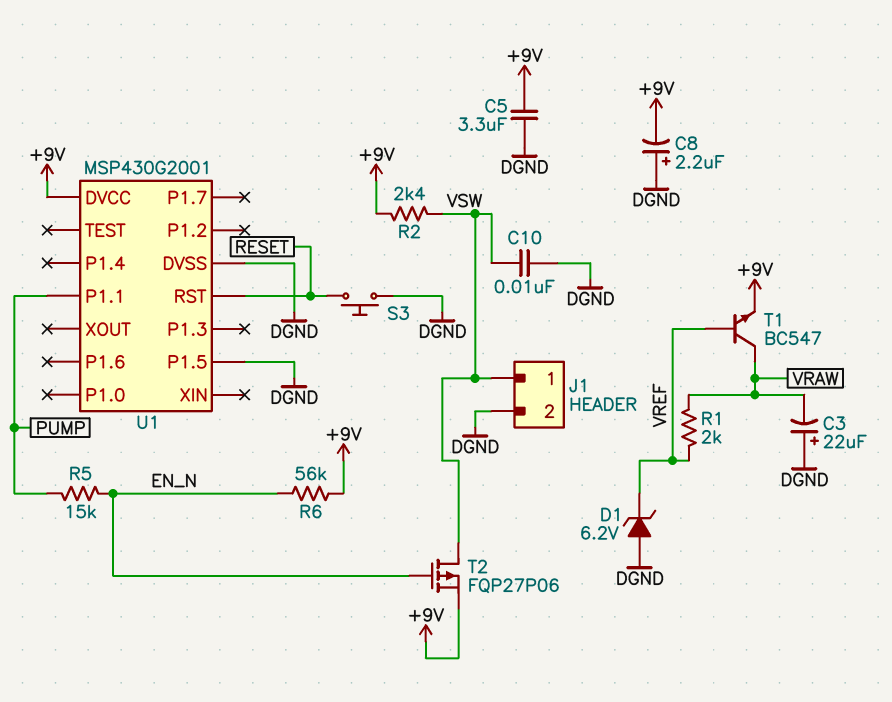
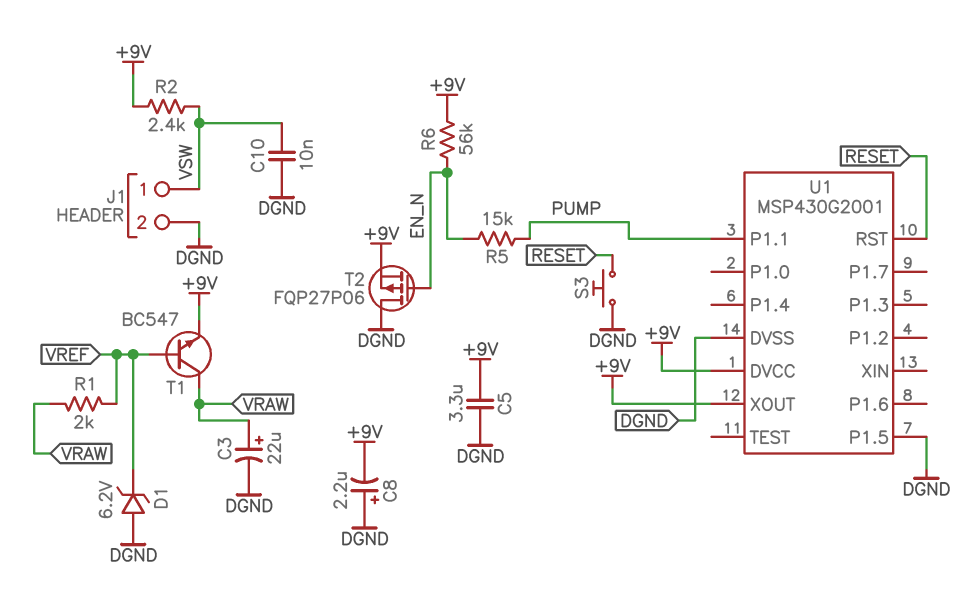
C3: 22uF (plus DGND, minus VRAW) -> 22uF (plus VRAW, minus DGND)
T2: PMOS FQP27P06 (G EN_N, D VSW, S +9V) -> PMOS FQP27P06 (G EN_N, D DGND, S +9V)
U1 pin XOUT: none -> +9V

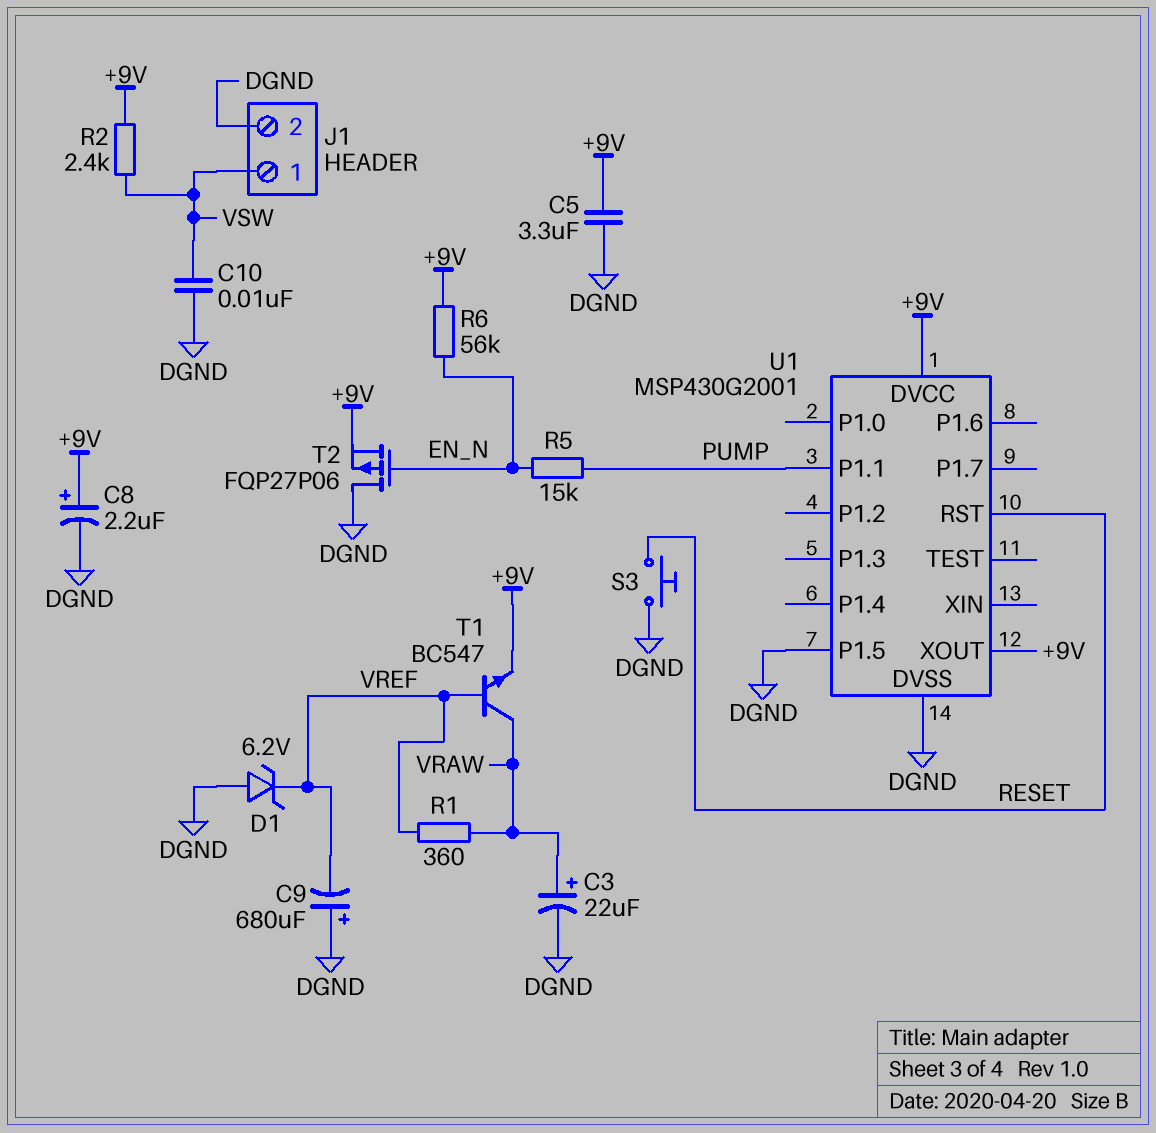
C8: 2.2uF (plus DGND, minus +9V) -> 2.2uF (plus +9V, minus DGND)
C9: none -> 680uF (plus DGND, minus VREF)
R1: 2k (VRAW, VREF) -> 360 (VRAW, VREF)

